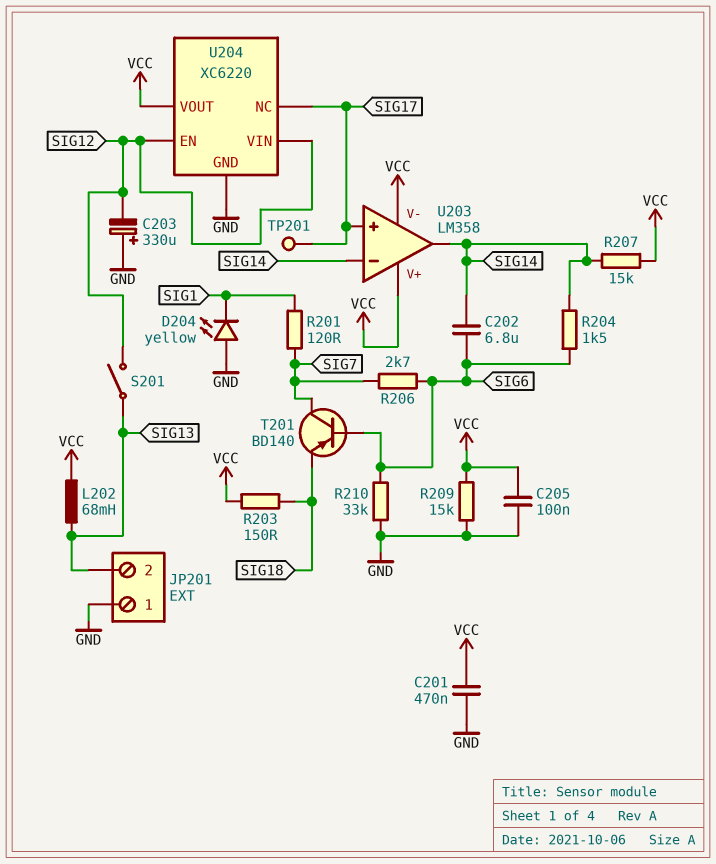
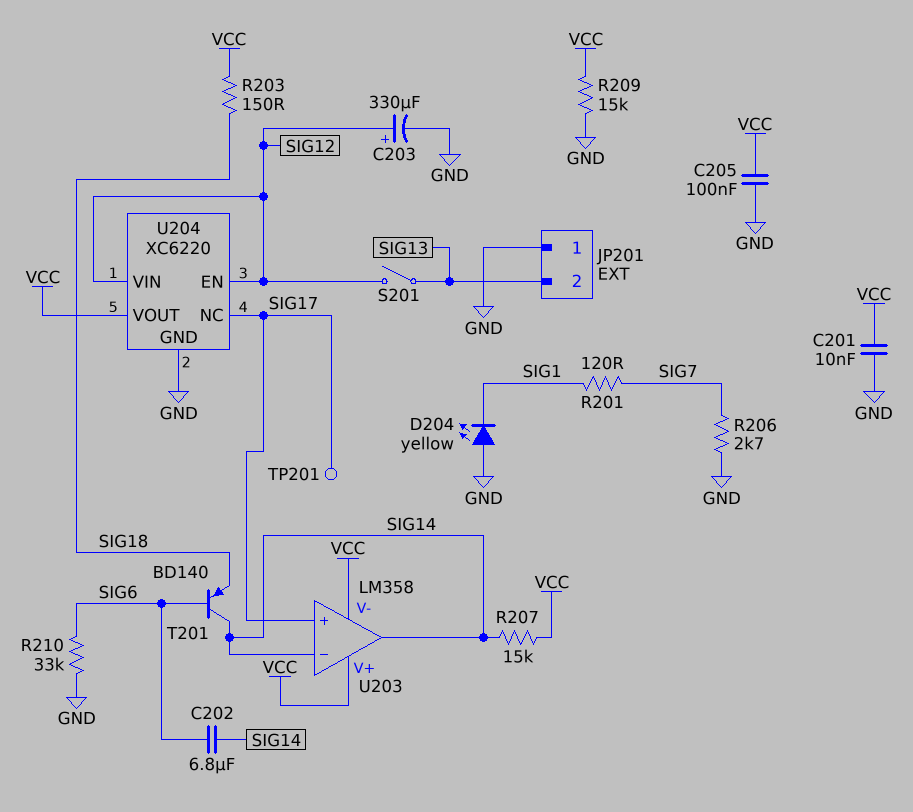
C201: 470nF (GND, VCC) -> 10nF (GND, VCC)
C203: 330uF (plus GND, minus SIG12) -> 330uF (plus SIG12, minus GND)
L202: 68mH (SIG13, VCC) -> none
R204: 1.5k (SIG6, SIG14) -> none
R206: 2.7k (SIG6, SIG7) -> 2.7k (GND, SIG7)
T201: PNP BD140 (B SIG6, C SIG7, E SIG18) -> PNP BD140 (B SIG6, C SIG14, E SIG18)

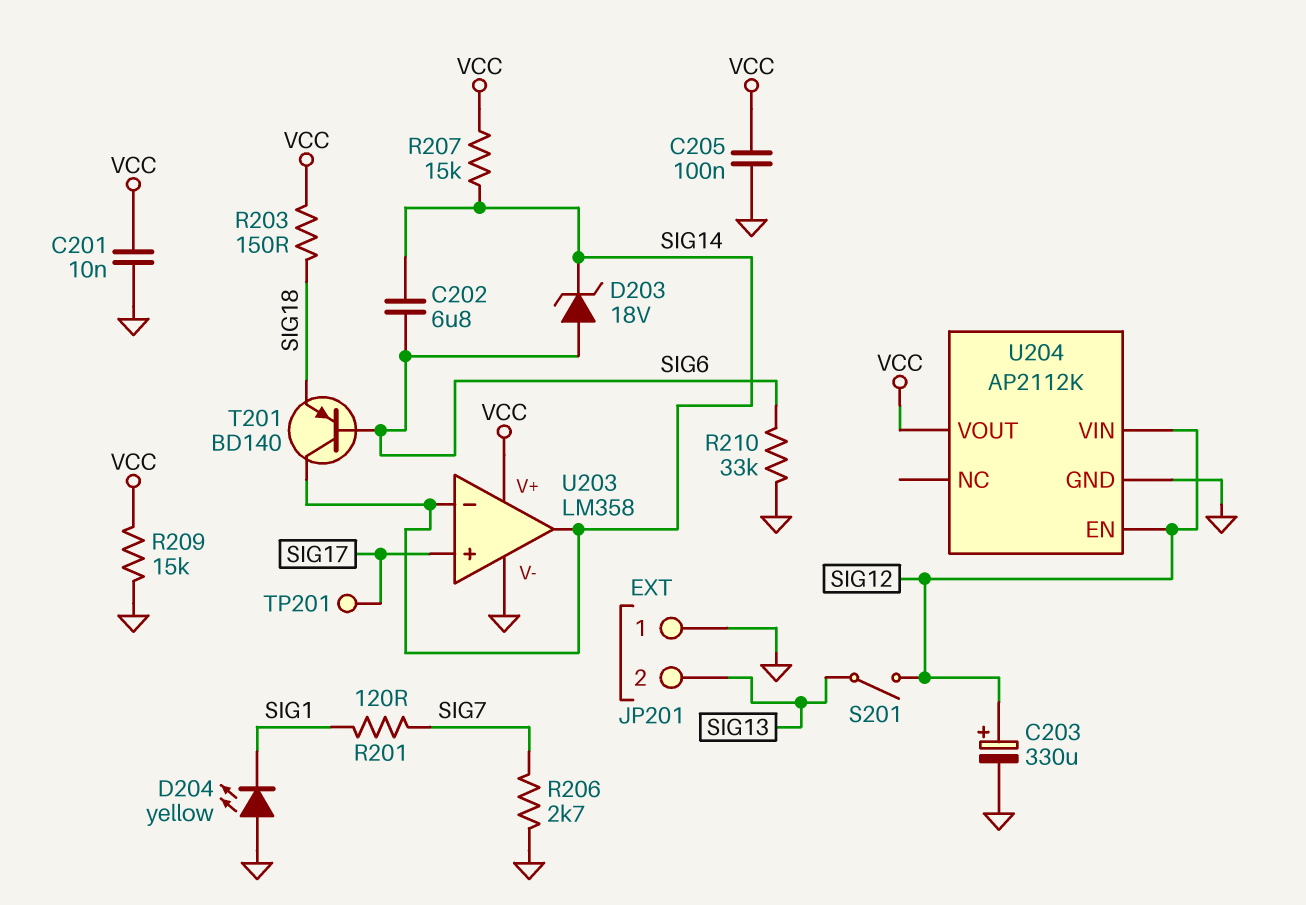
D203: none -> zener 18V (A SIG6, K SIG14)
U203 pin V-: VCC -> GND
U204: XC6220 -> AP2112K
U204 pin NC: SIG17 -> none

